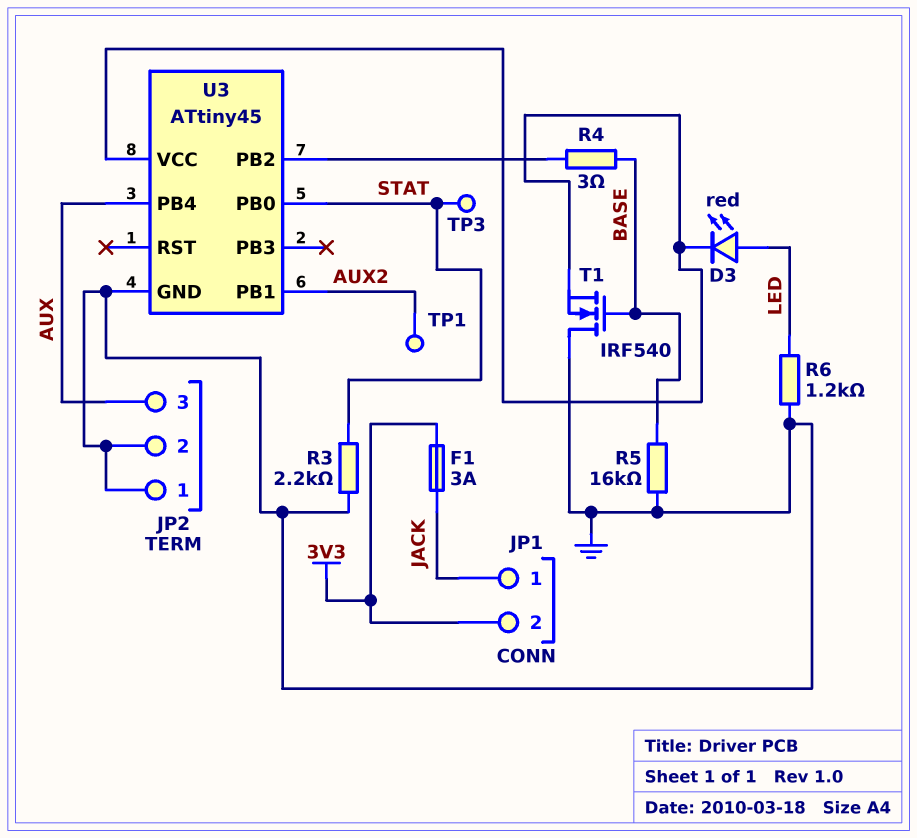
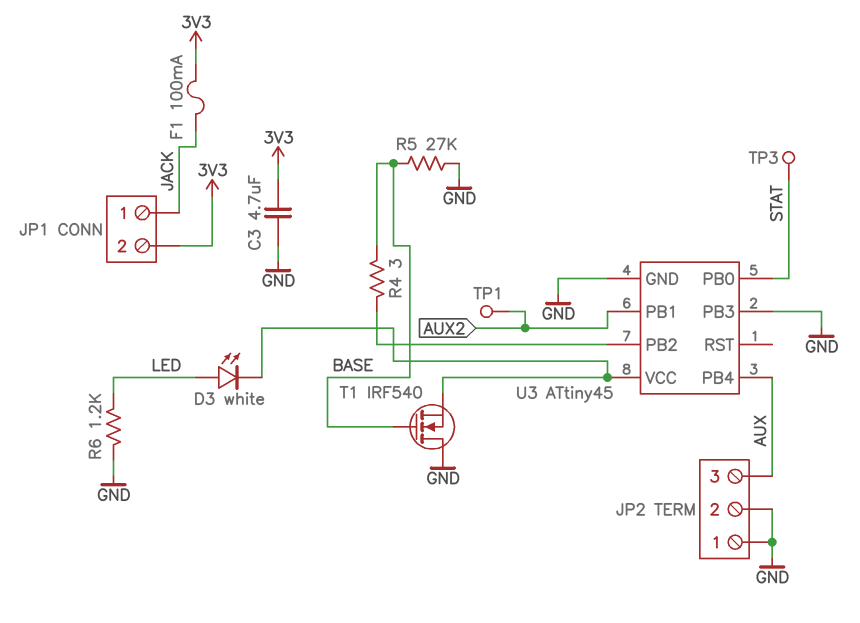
C3: none -> 4.7uF (3V3, GND)
D3: LED red (A LED, K U3/VCC) -> LED white (A LED, K U3/VCC)
F1: 3A (3V3, JACK) -> 100mA (3V3, JACK)
R3: 2.2k (GND, STAT) -> none
R5: 16k (BASE, GND) -> 27k (BASE, GND)
U3 pin PB3: none -> GND

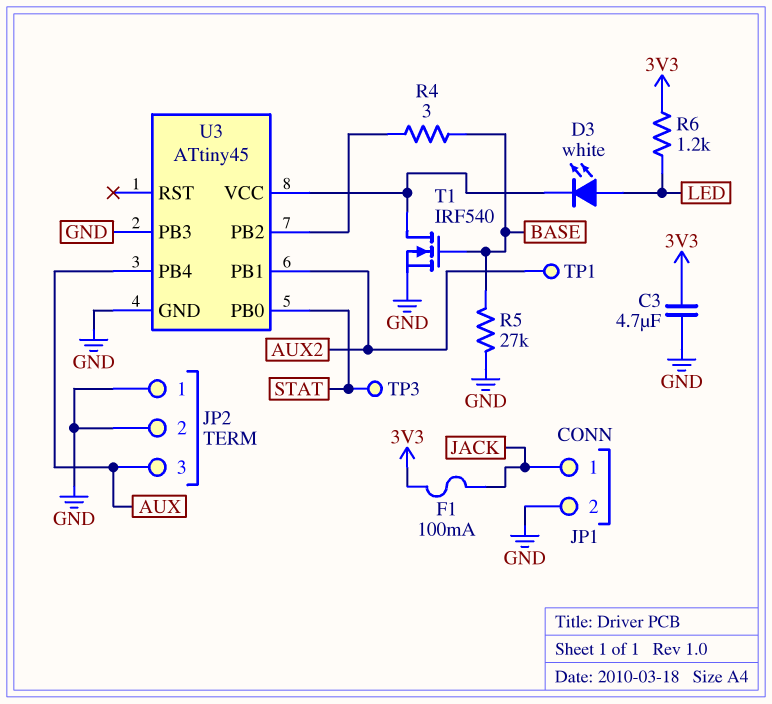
JP1 pin 2: 3V3 -> GND
R6: 1.2k (GND, LED) -> 1.2k (3V3, LED)
T1: NMOS IRF540 (G BASE, D GND, S U3/VCC) -> NMOS IRF540 (G BASE, D U3/VCC, S GND)

